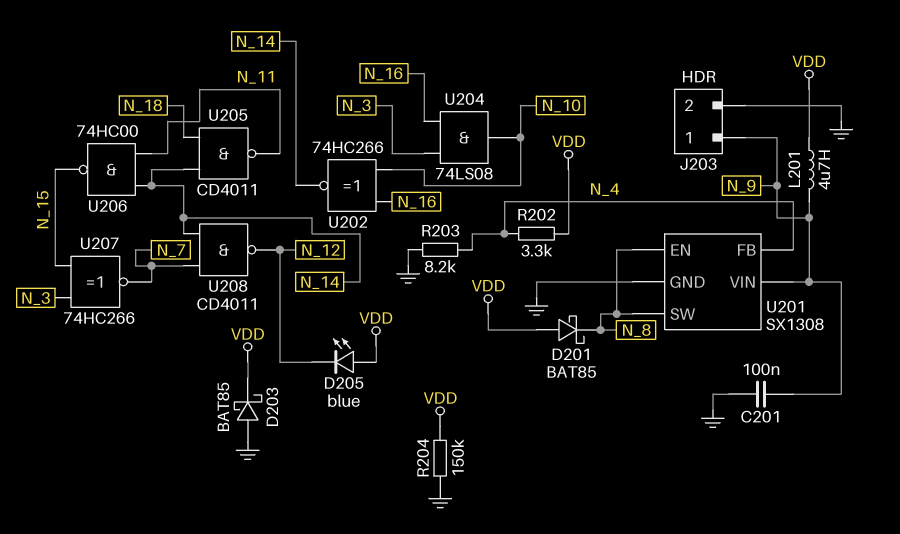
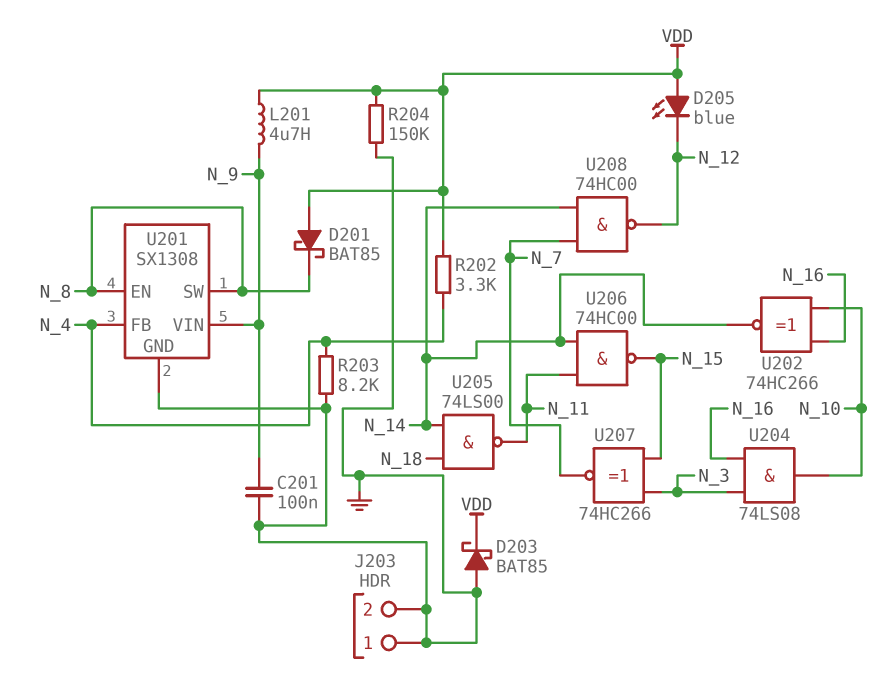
J203 pin 1: N_9 -> GND
U205: NAND CD4011 (in N_14, in N_18, out N_11) -> NAND 74LS00 (in N_14, in N_18, out N_11)
U208: NAND CD4011 (in N_7, in N_14, out N_12) -> NAND 74HC00 (in N_7, in N_14, out N_12)

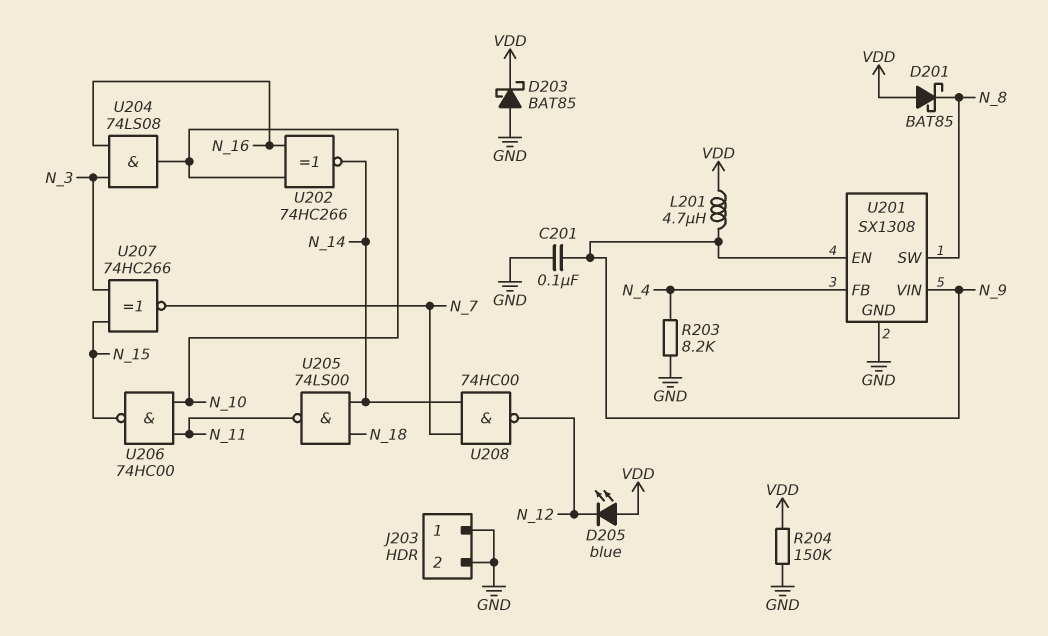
R202: 3.3k (N_4, VDD) -> none
U201 pin EN: N_8 -> N_9
U206: NAND 74HC00 (in N_11, in N_14, out N_15) -> NAND 74HC00 (in N_10, in N_11, out N_15)

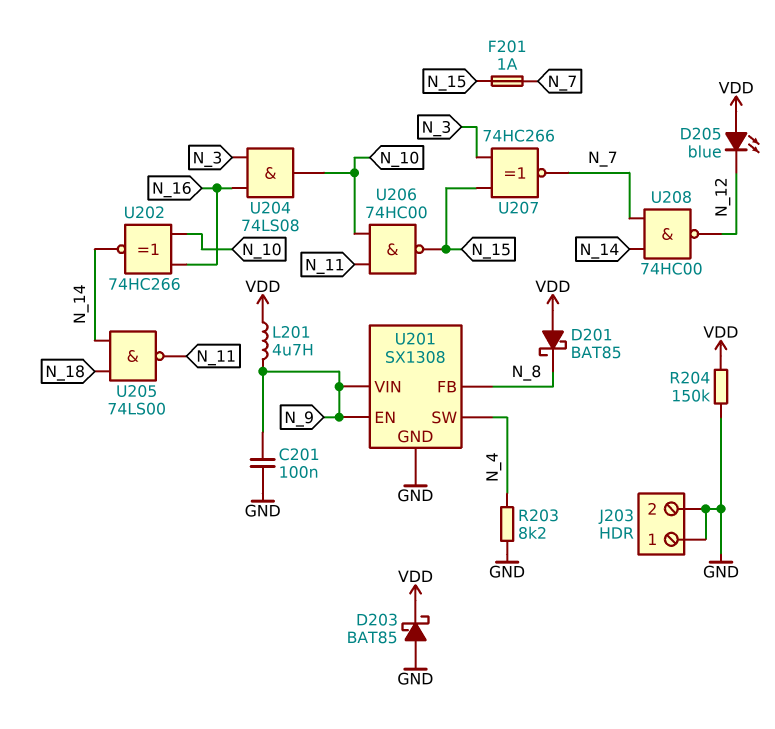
F201: none -> 1A (N_7, N_15)
U201 pin FB: N_4 -> N_8
U201 pin SW: N_8 -> N_4

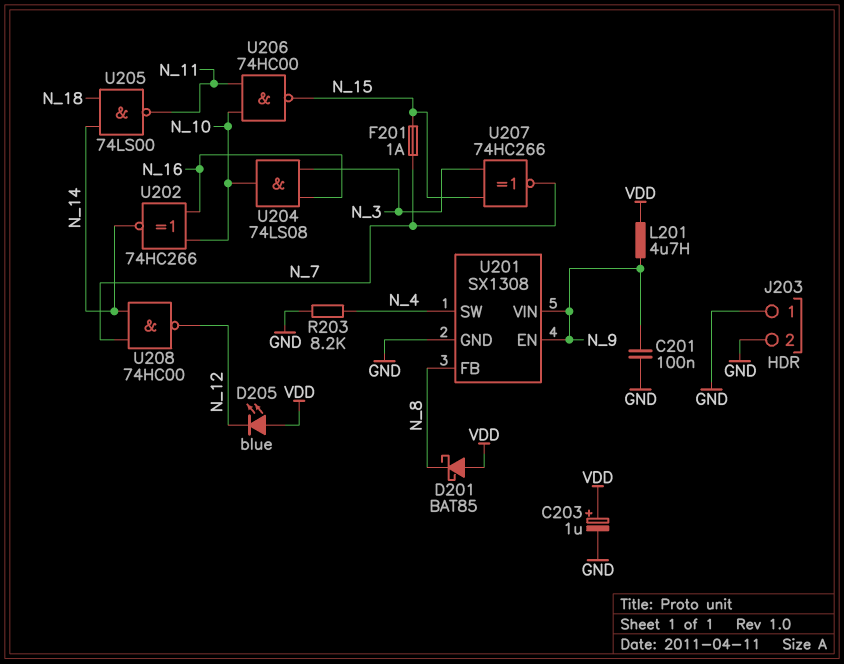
C203: none -> 1uF (plus VDD, minus GND)
D203: schottky BAT85 (A GND, K VDD) -> none
R204: 150k (GND, VDD) -> none

